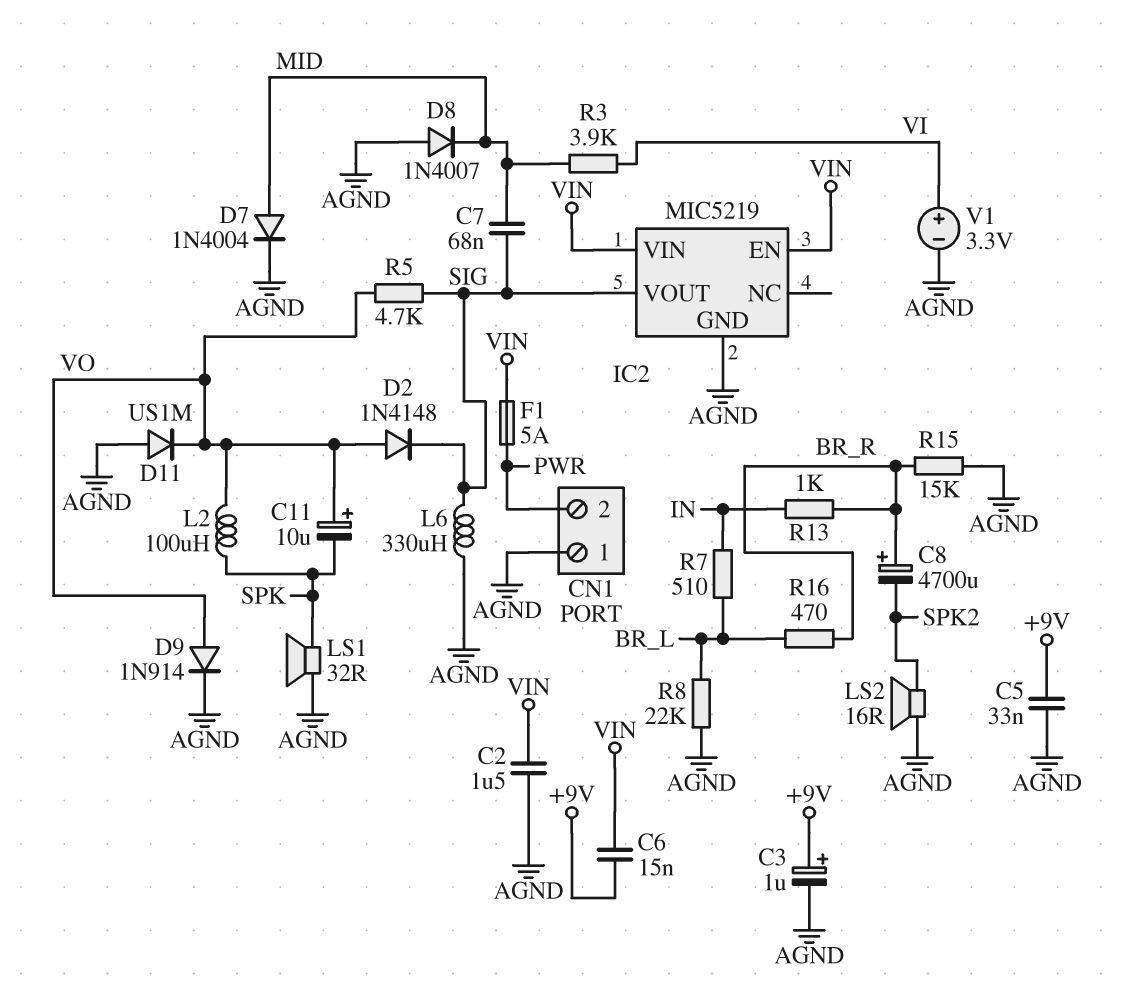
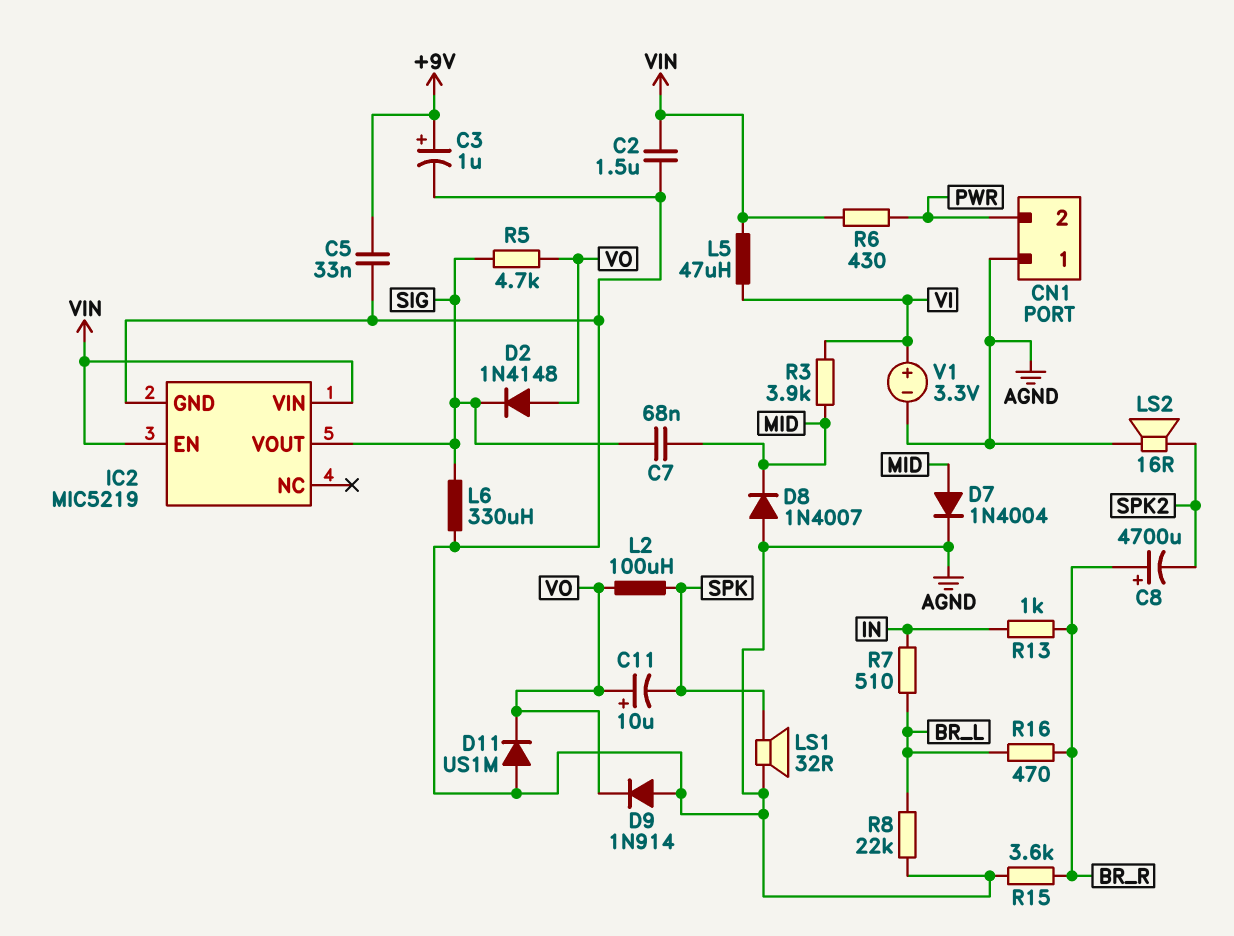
C6: 15nF (+9V, VIN) -> none
D9: diode 1N914 (A VO, K AGND) -> diode 1N914 (A AGND, K VO)
F1: 5A (PWR, VIN) -> none
L5: none -> 47uH (VI, VIN)
R6: none -> 430 (PWR, VIN)
R15: 15k (AGND, BR_R) -> 3.6k (AGND, BR_R)

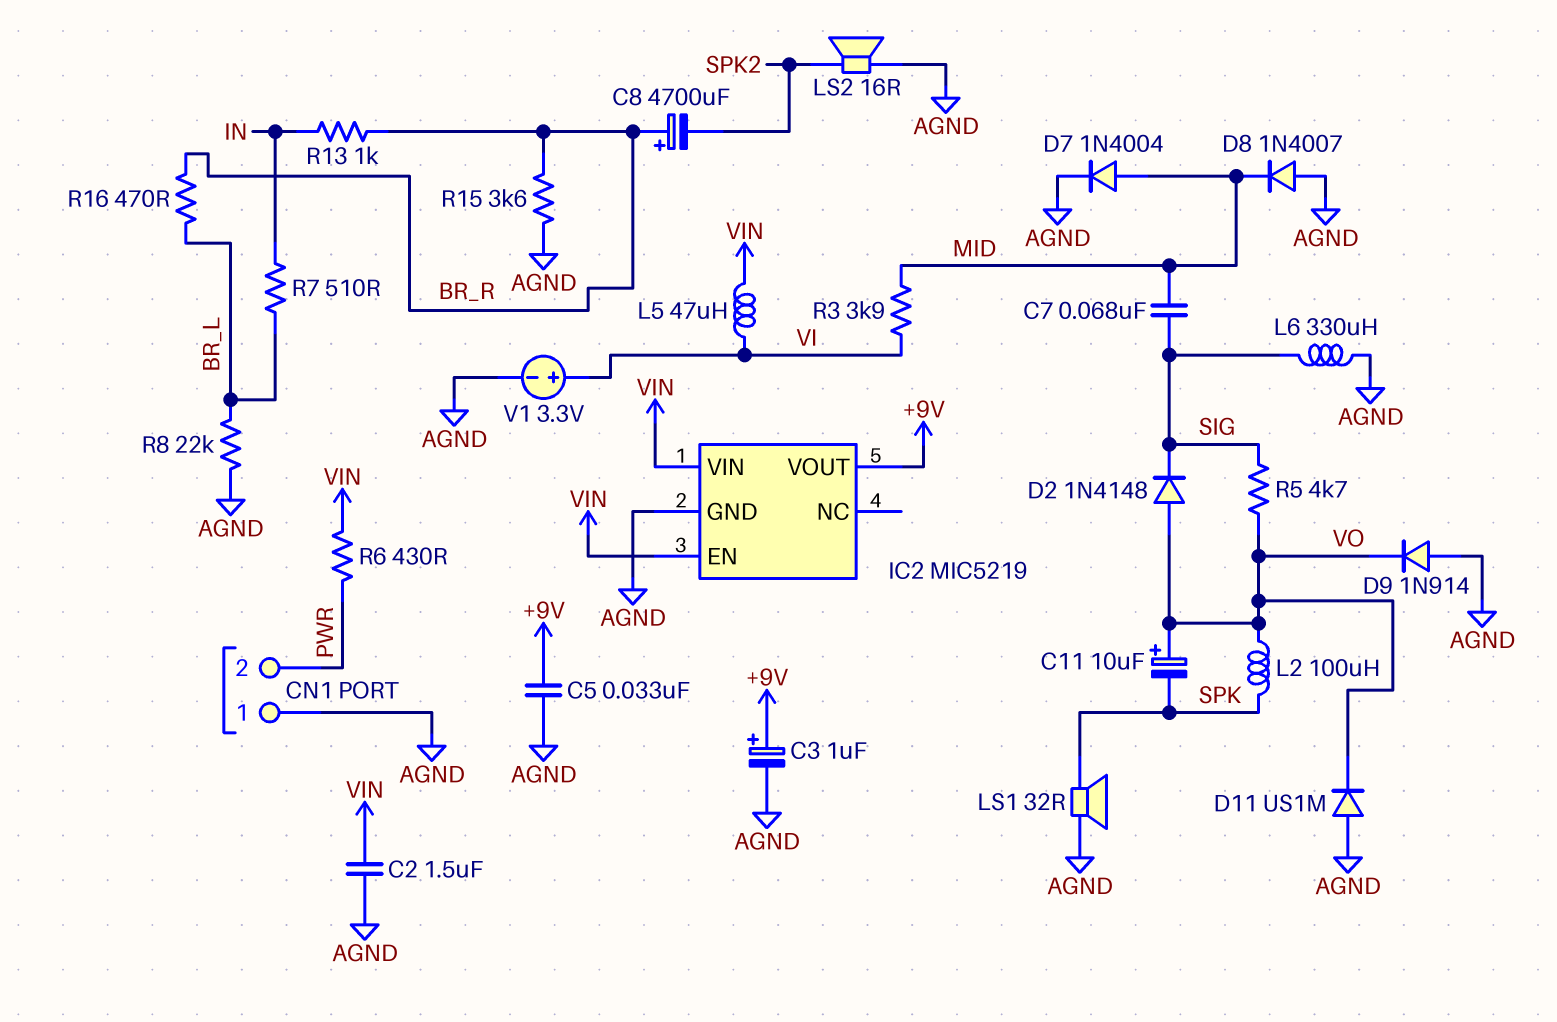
IC2 pin VOUT: SIG -> +9V

